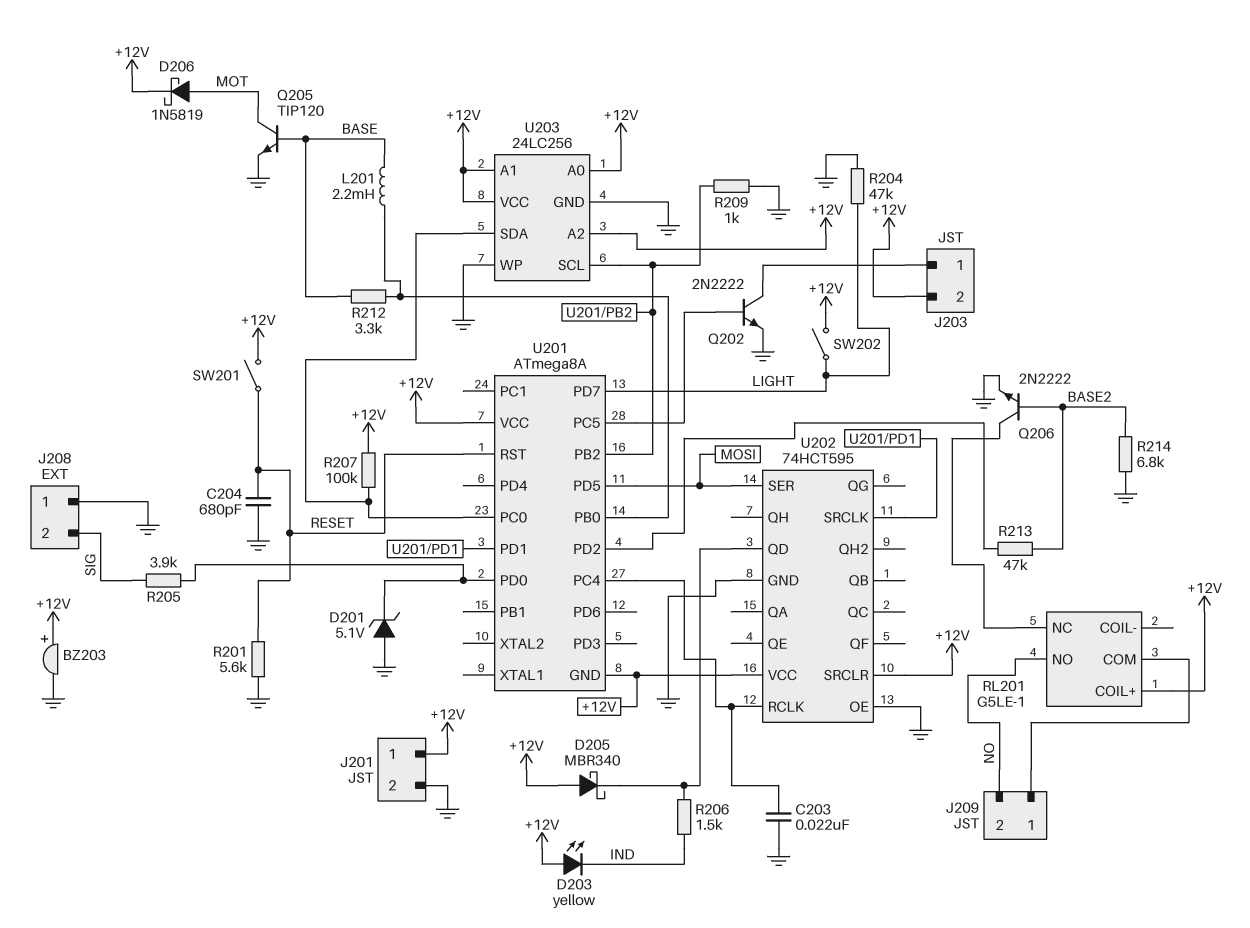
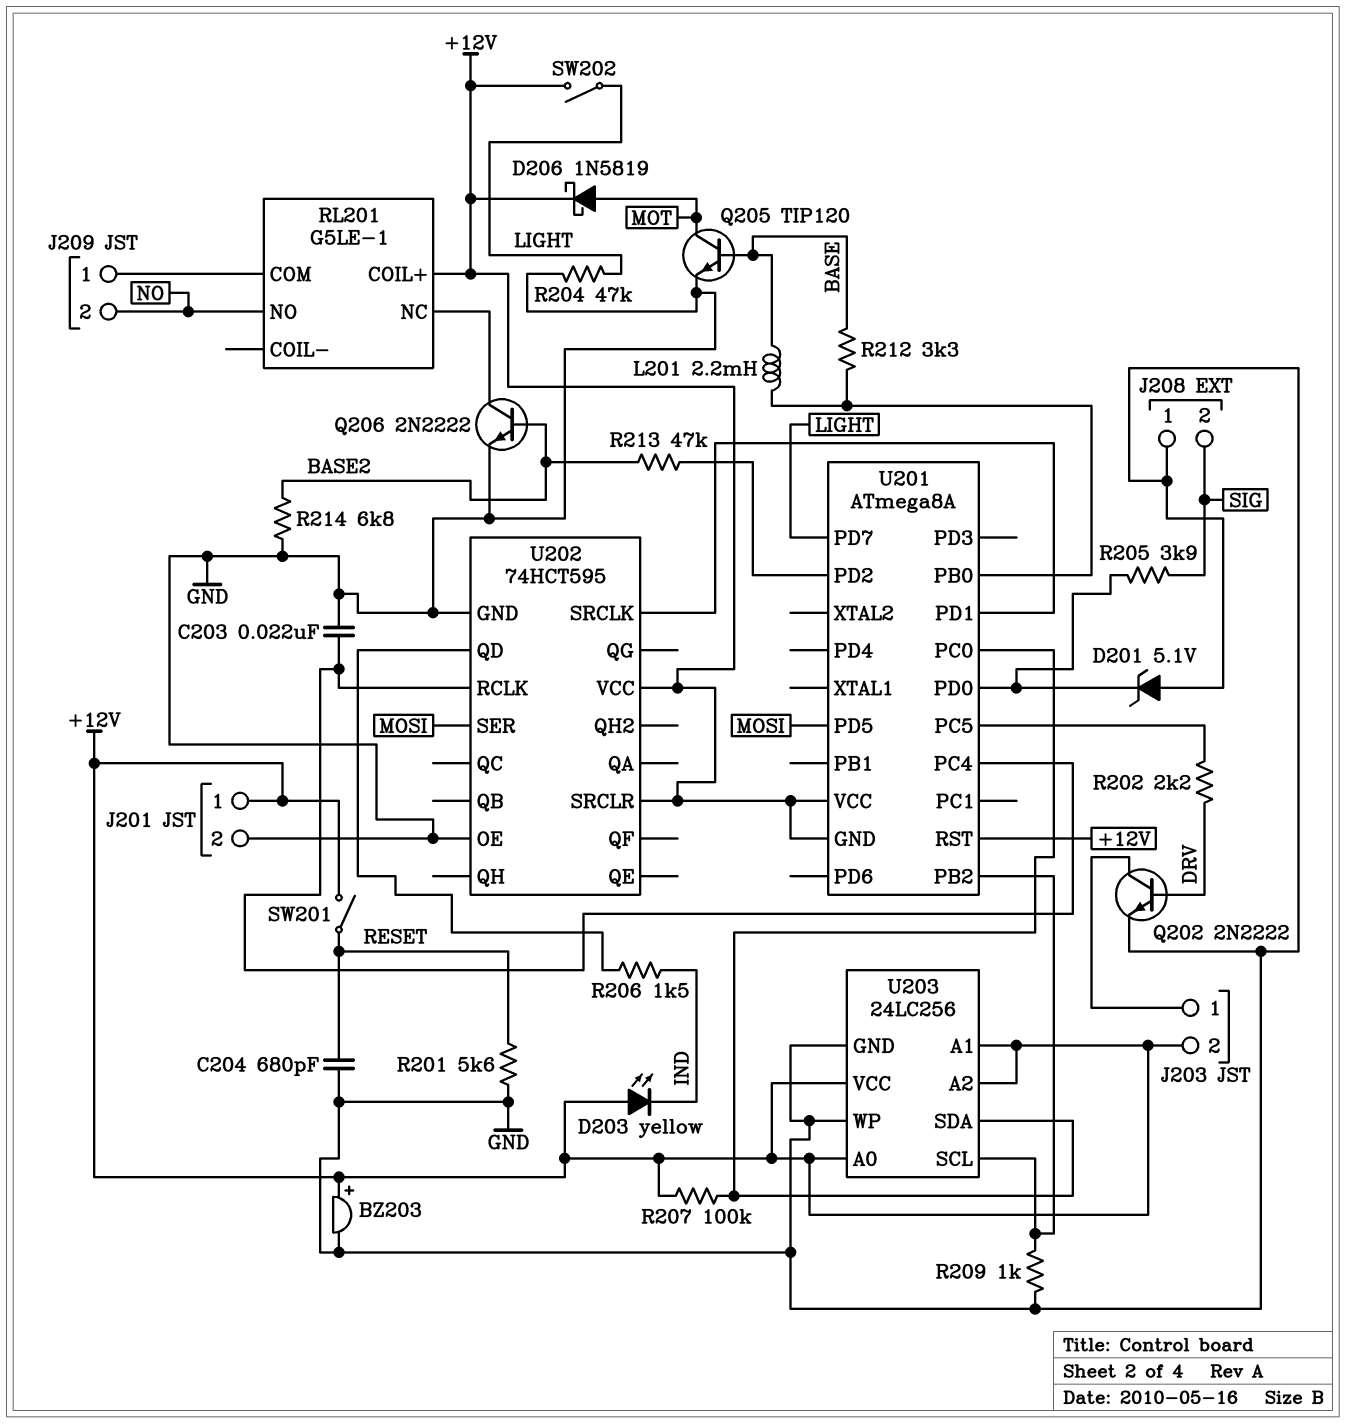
D205: schottky MBR340 (A +12V, K U202/QD) -> none
Q202: NPN 2N2222 (B U201/PC5, C J203/1, E GND) -> NPN 2N2222 (B DRV, C J203/1, E GND)
R202: none -> 2.2k (DRV, U201/PC5)
U201 pin RST: RESET -> +12V

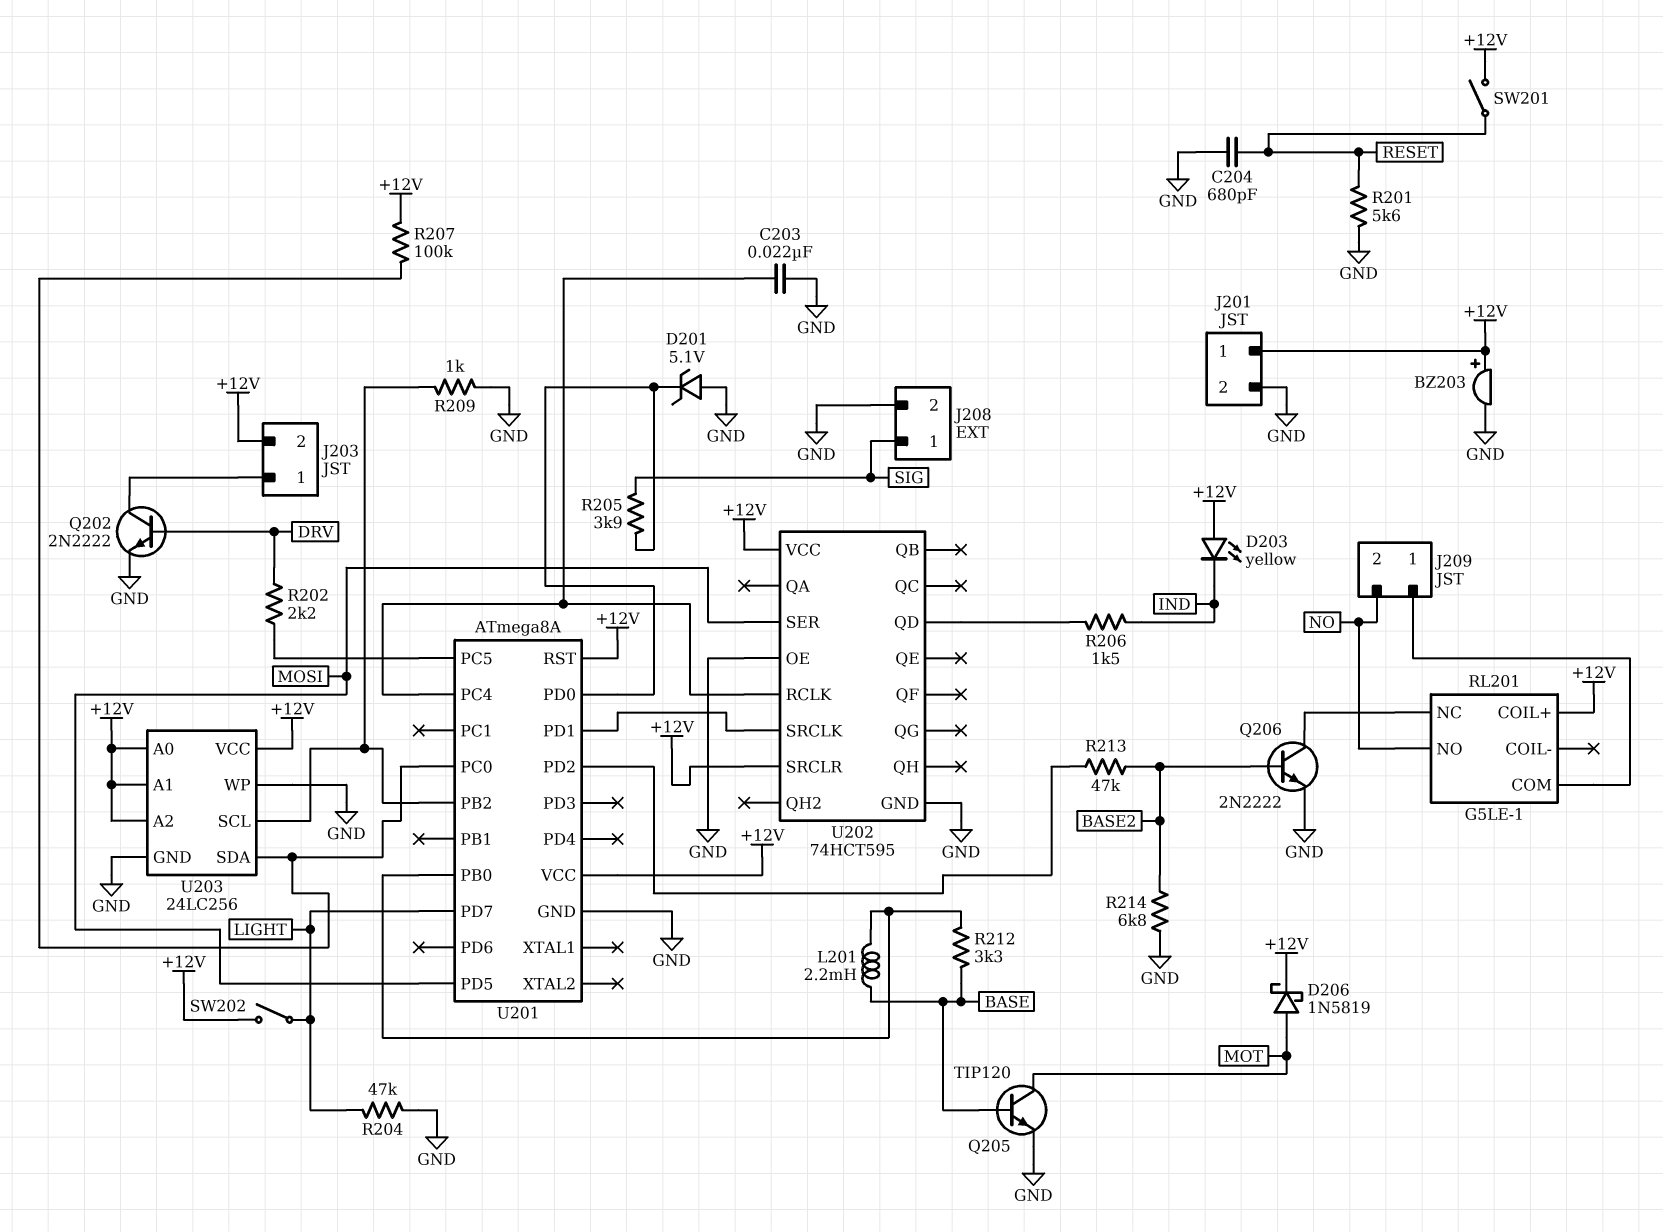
J208 pin 1: GND -> SIG
J208 pin 2: SIG -> GND
U201 pin GND: +12V -> GND

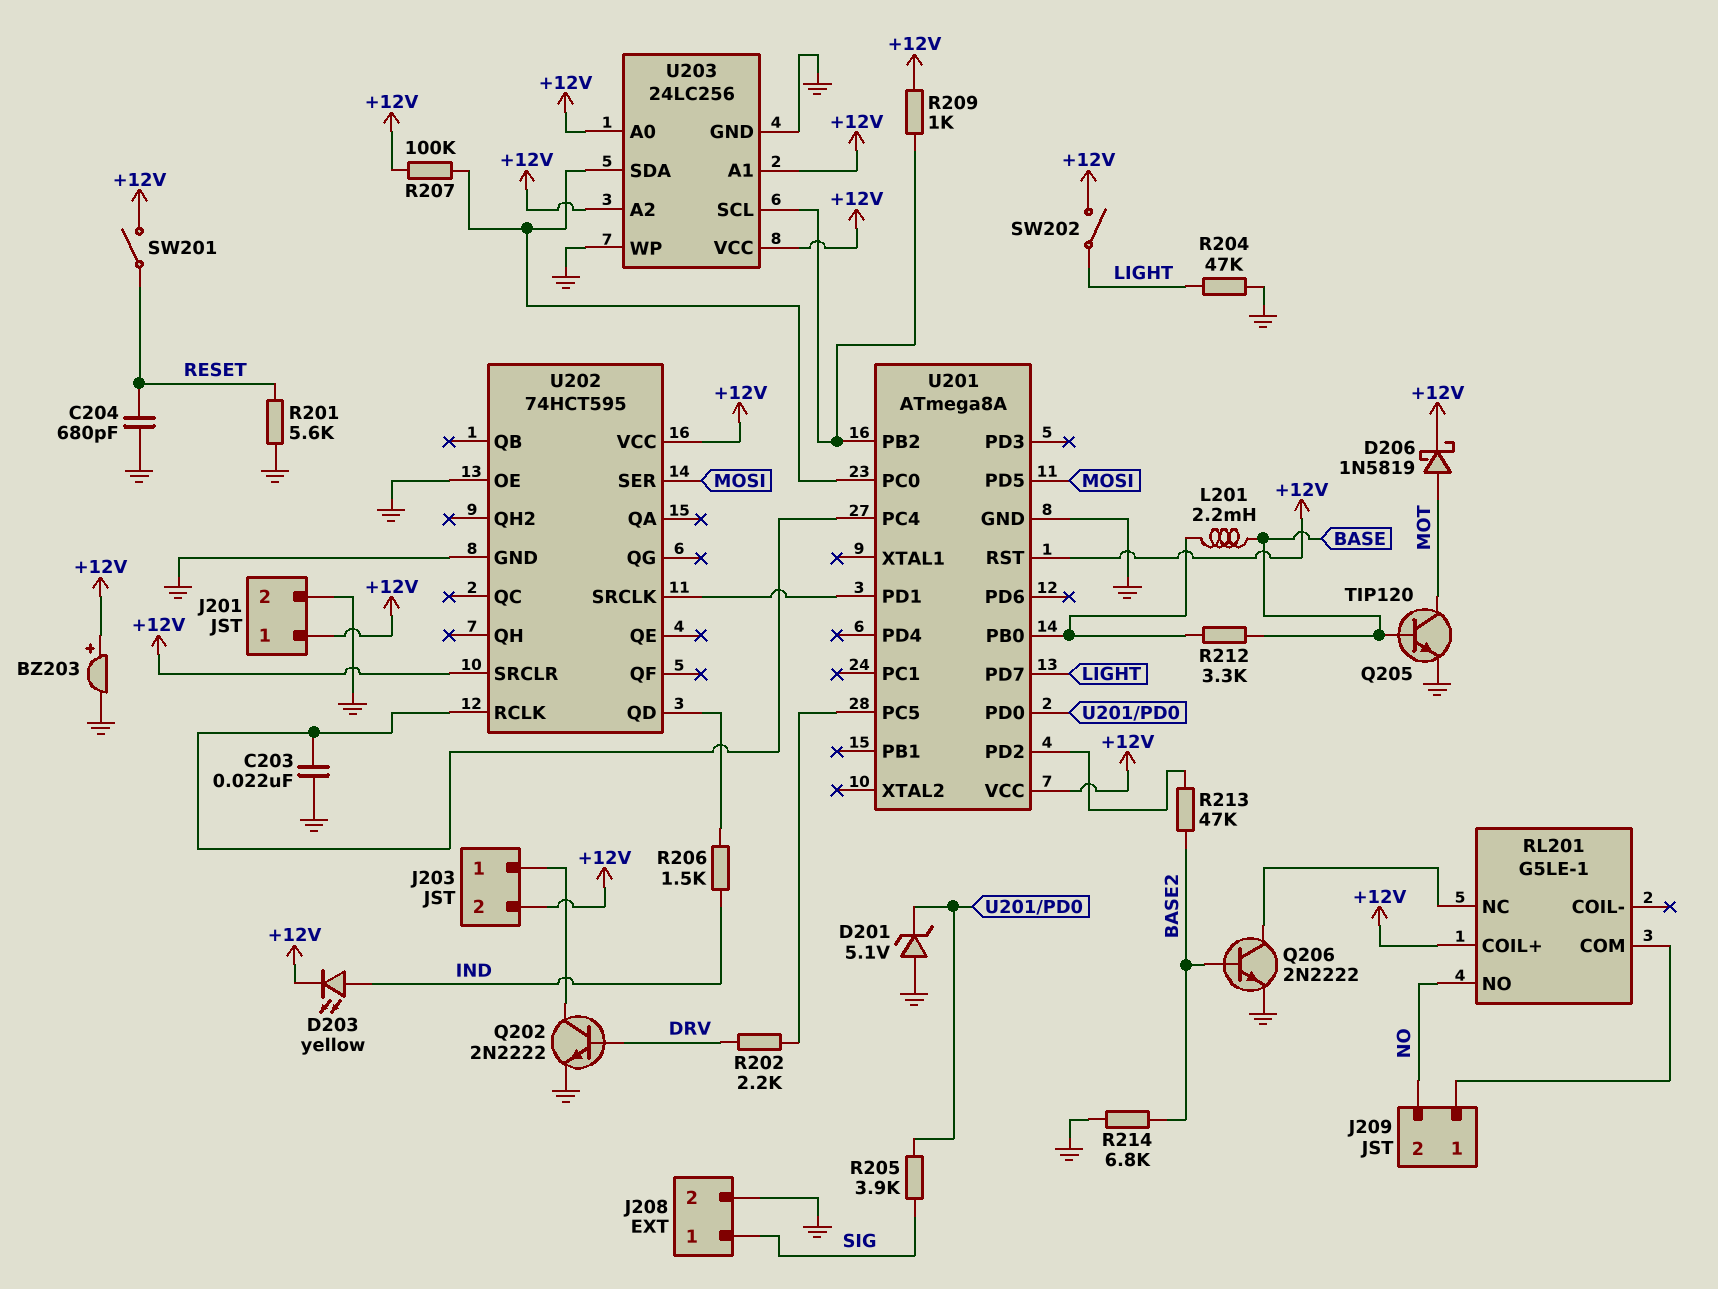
D203: LED yellow (A +12V, K IND) -> LED yellow (A IND, K +12V)
R209: 1k (GND, U201/PB2) -> 1k (+12V, U201/PB2)

